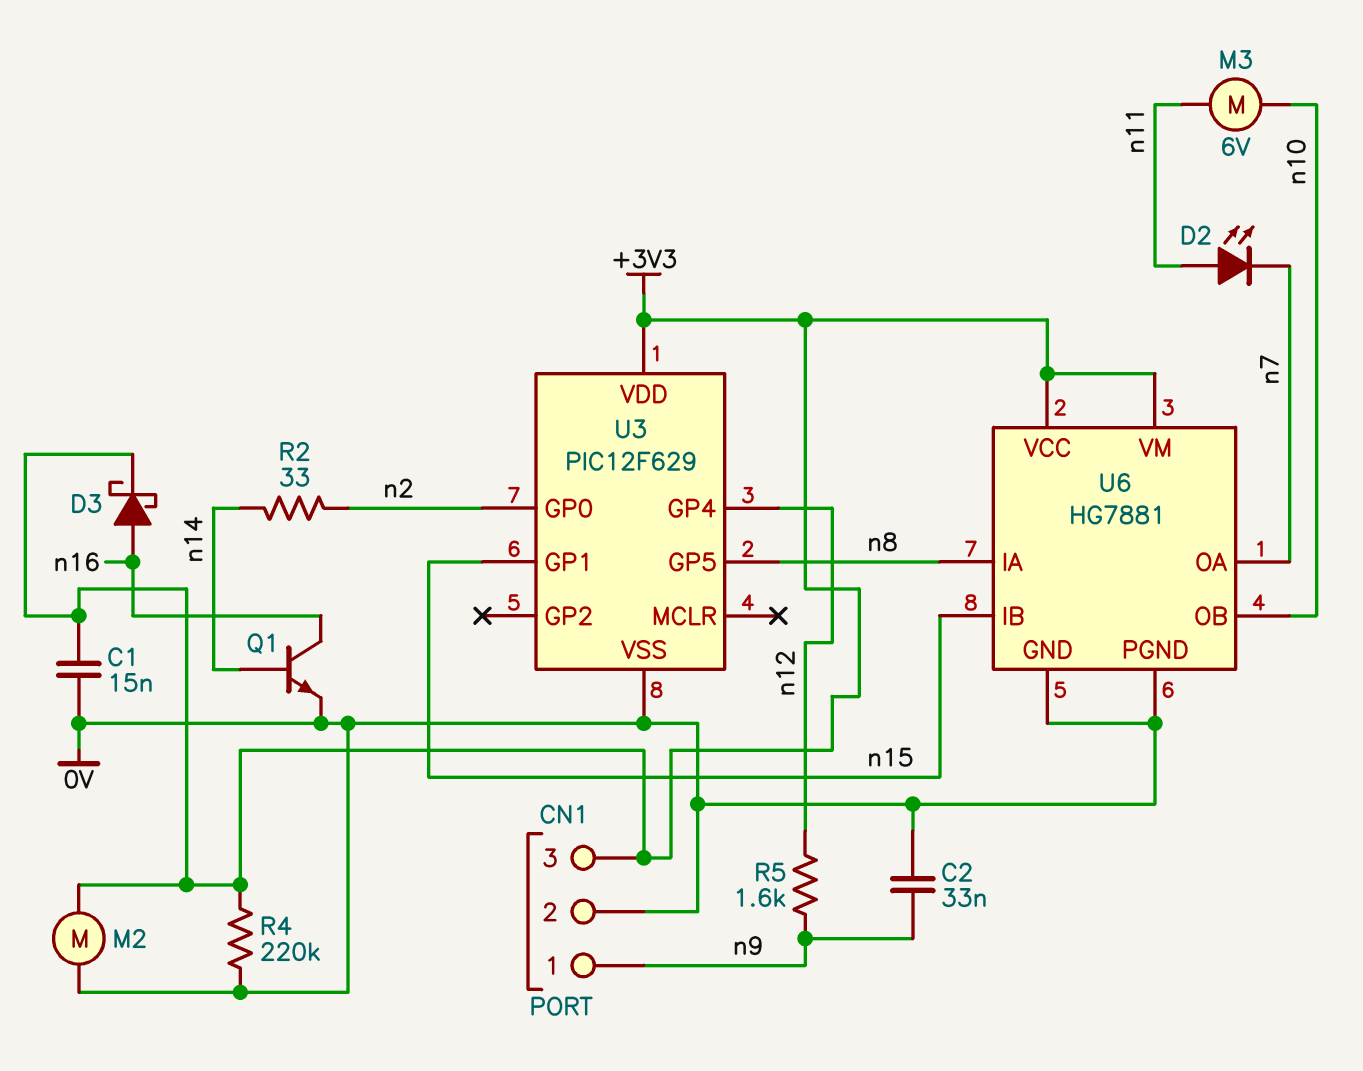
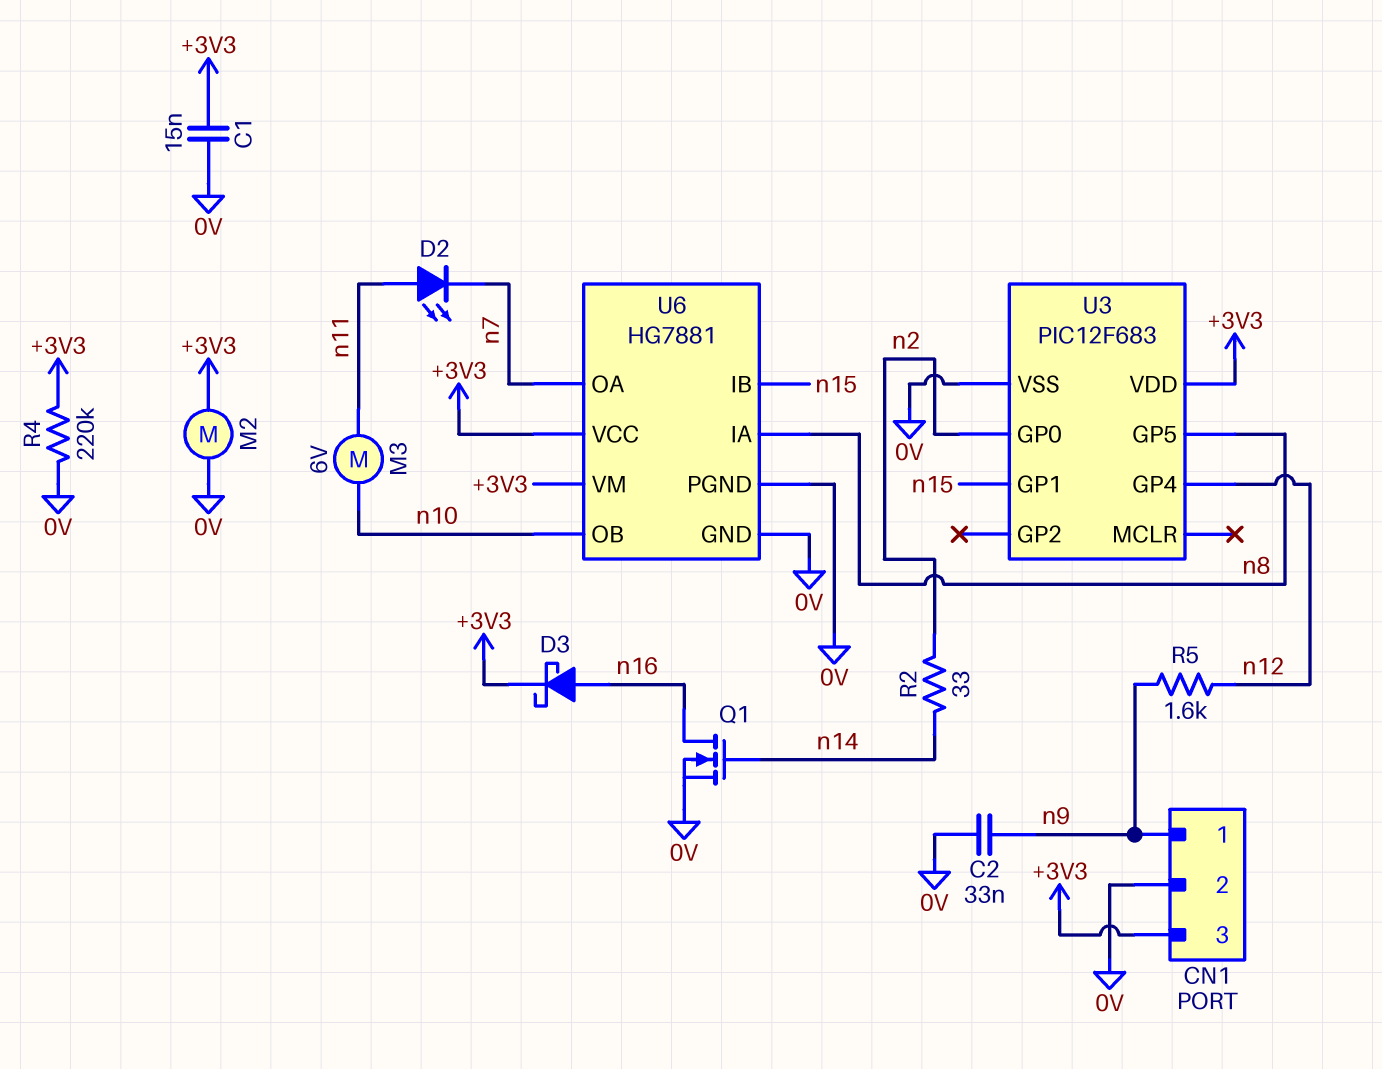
Q1: NPN (B n14, C n16, E 0V) -> NMOS (G n14, D n16, S 0V)
U3: PIC12F629 -> PIC12F683

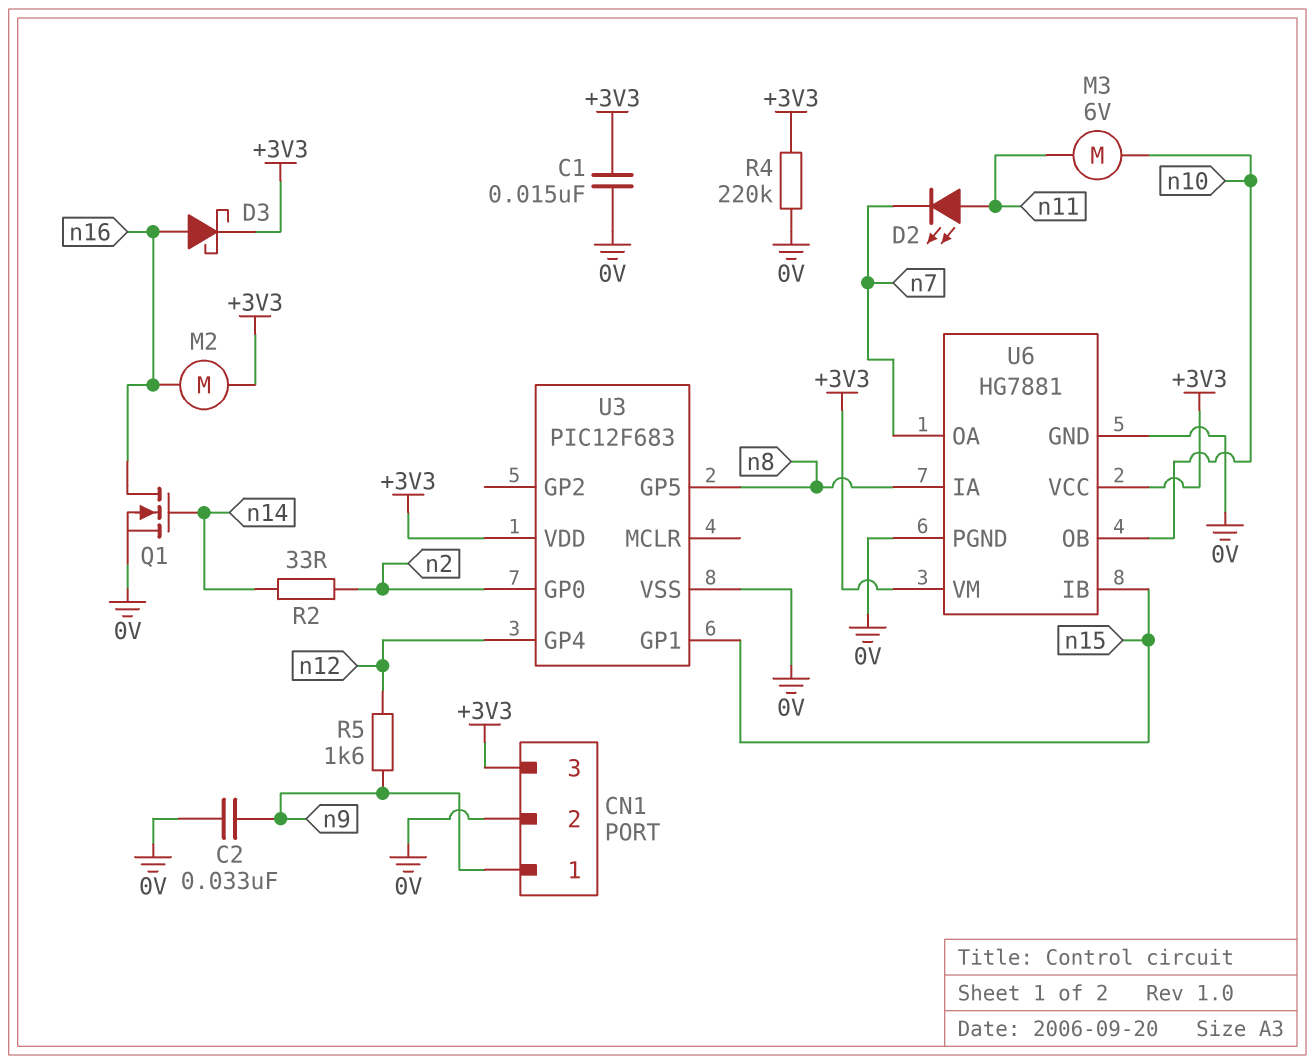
M2: motor (+3V3, 0V) -> motor (+3V3, n16)

